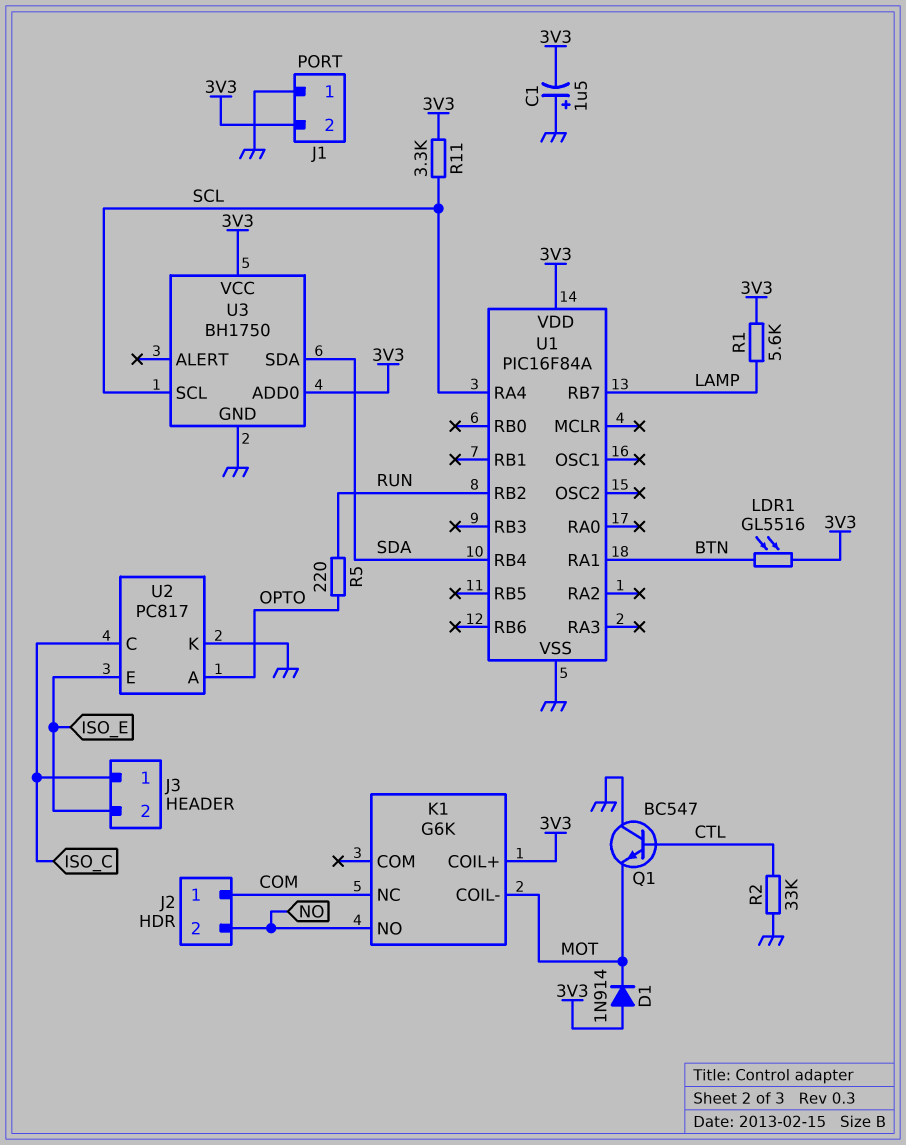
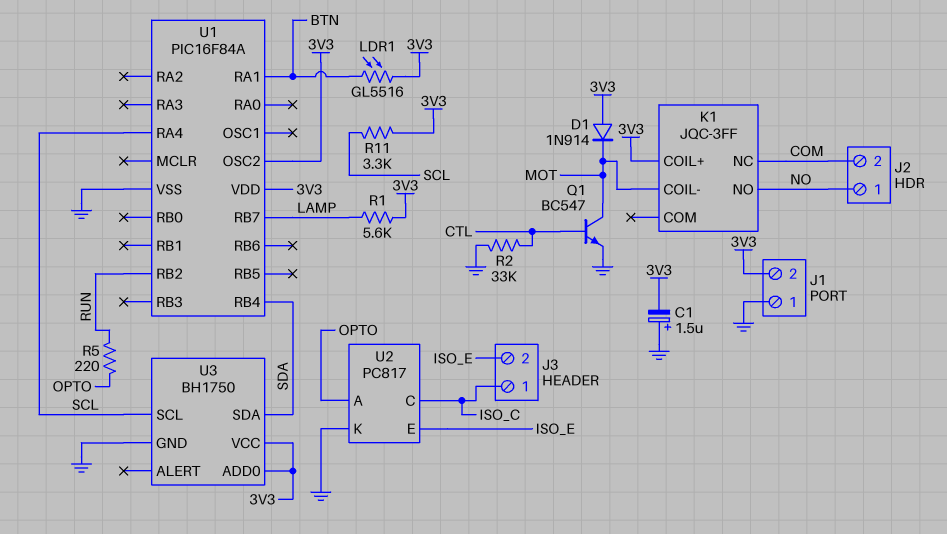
J2 pin 1: COM -> NO
J2 pin 2: NO -> COM
K1: G6K -> JQC-3FF
Q1: NPN BC547 (B CTL, C GND, E MOT) -> NPN BC547 (B CTL, C MOT, E GND)
U1 pin OSC2: none -> 3V3

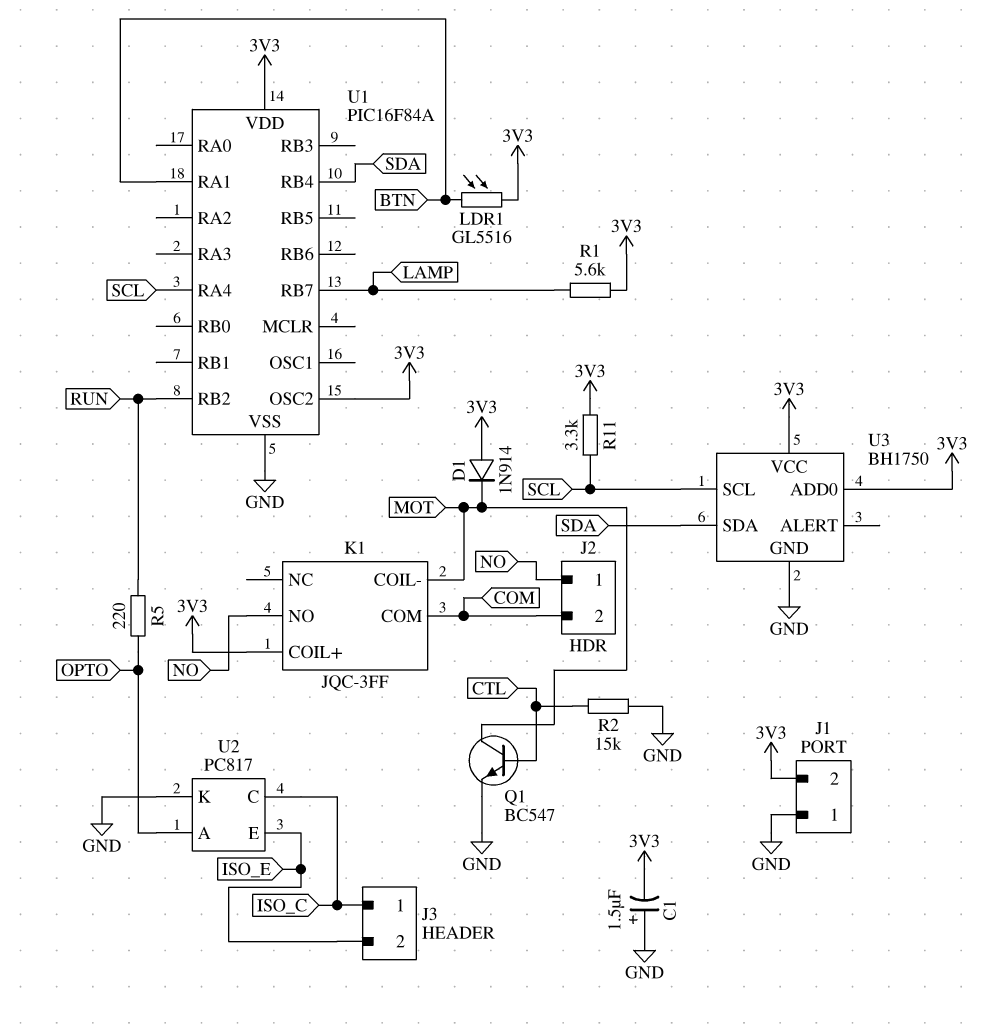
K1 pin COM: none -> COM
K1 pin NC: COM -> none
R2: 33k (CTL, GND) -> 15k (CTL, GND)

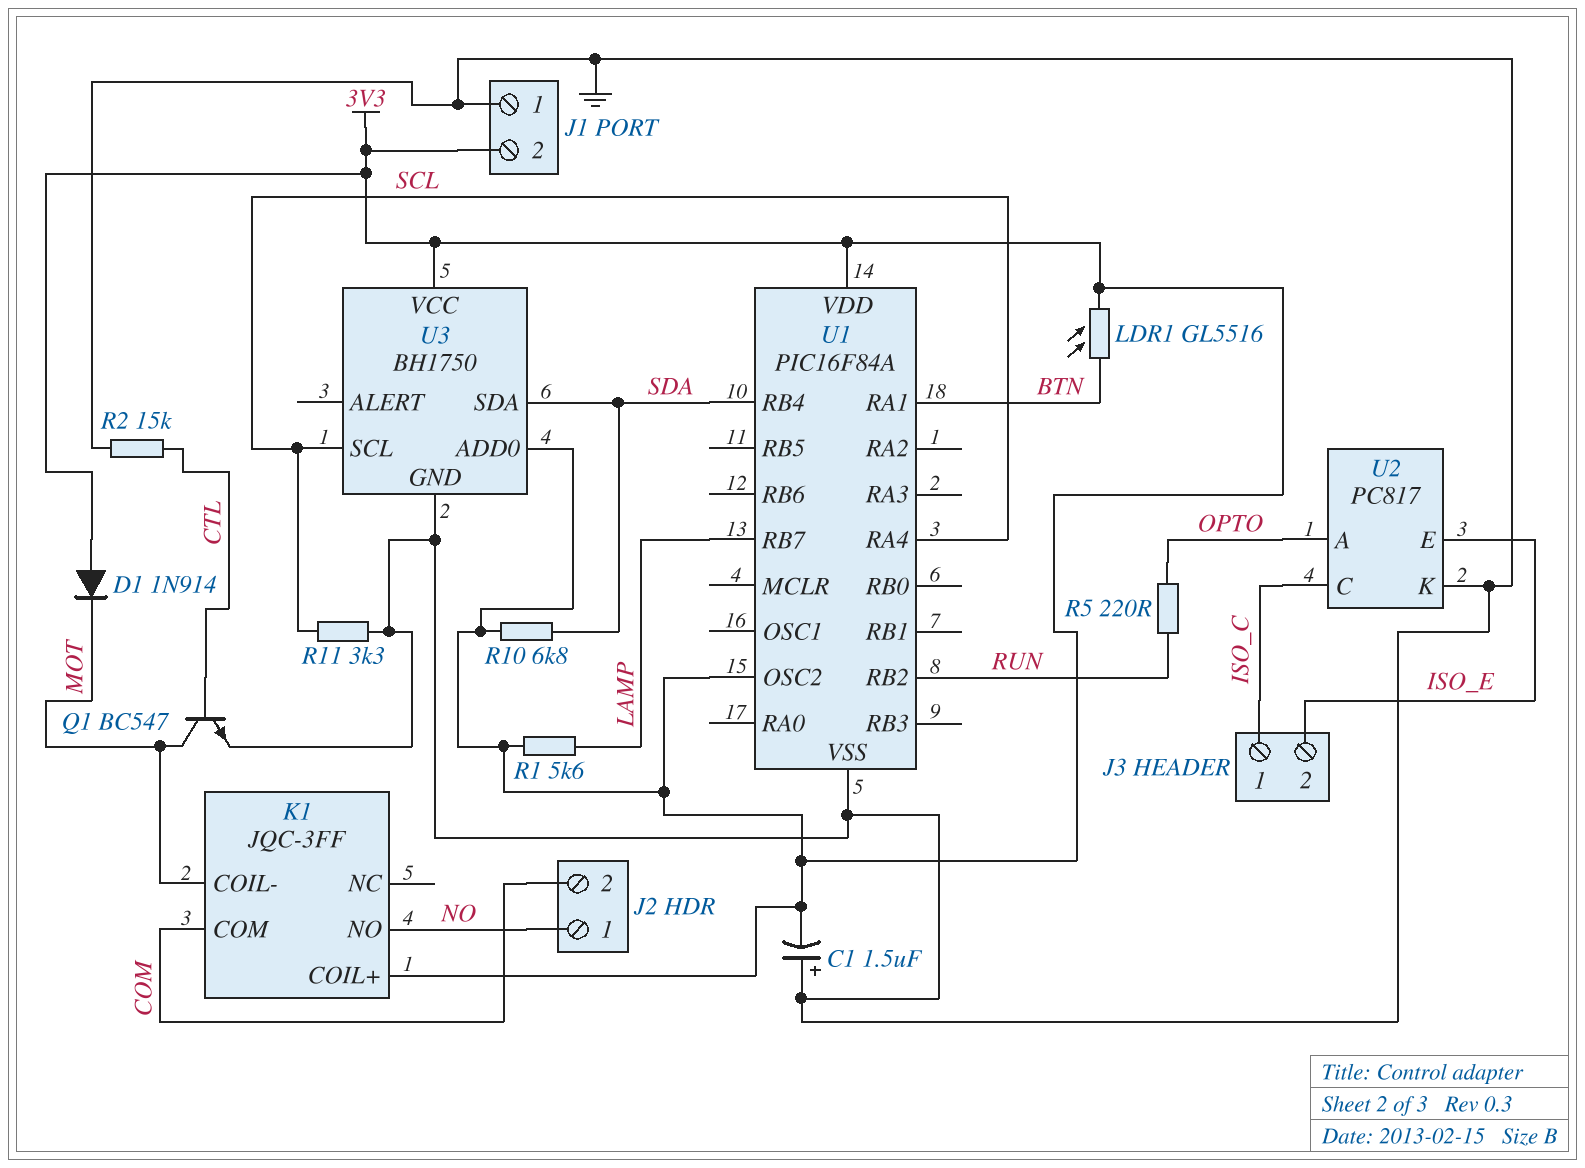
R10: none -> 6.8k (3V3, SDA)
R11: 3.3k (3V3, SCL) -> 3.3k (GND, SCL)

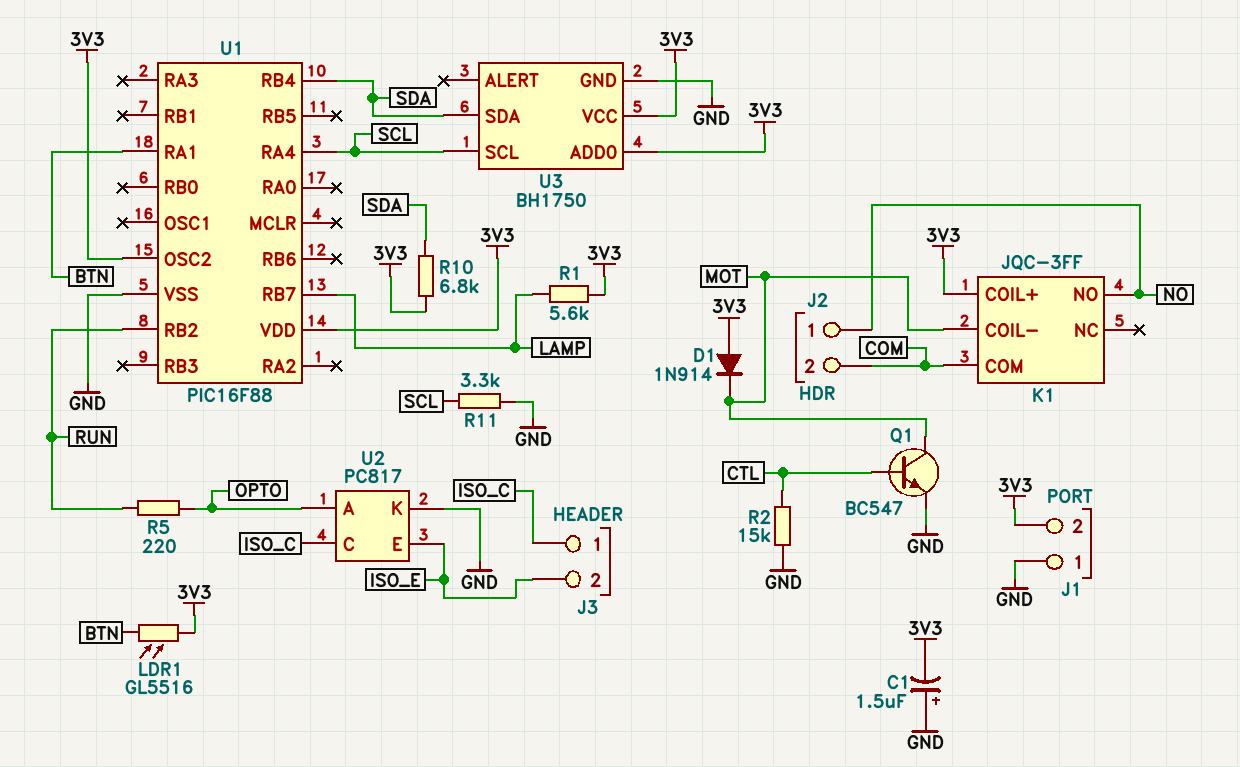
U1: PIC16F84A -> PIC16F88

